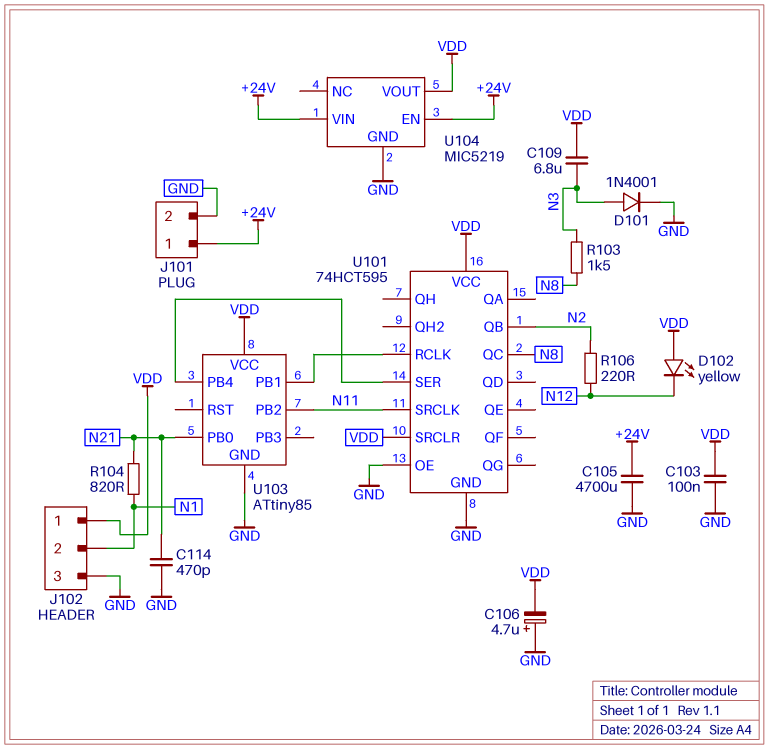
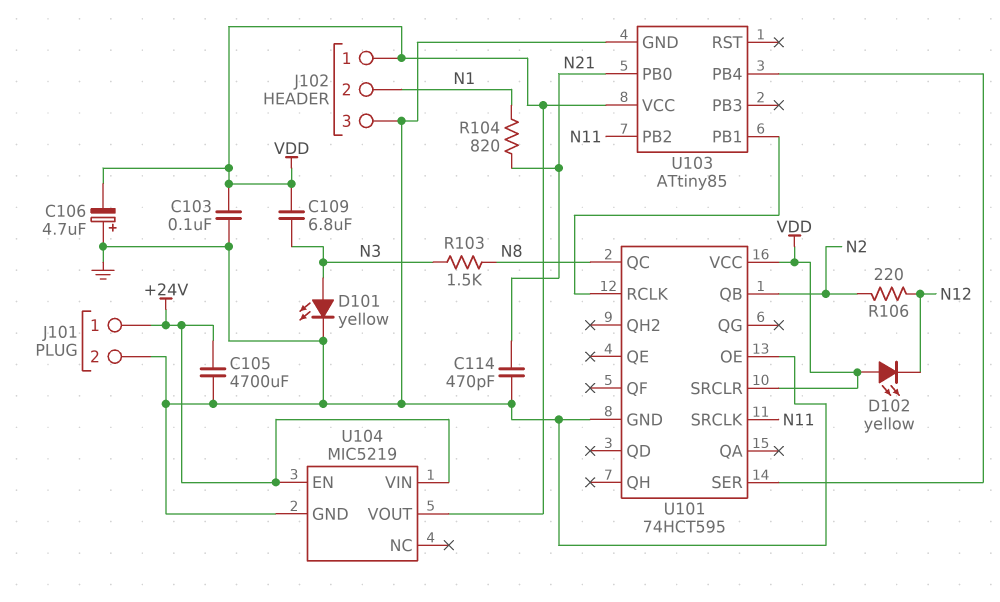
D101: diode 1N4001 (A N3, K GND) -> LED yellow (A N3, K GND)

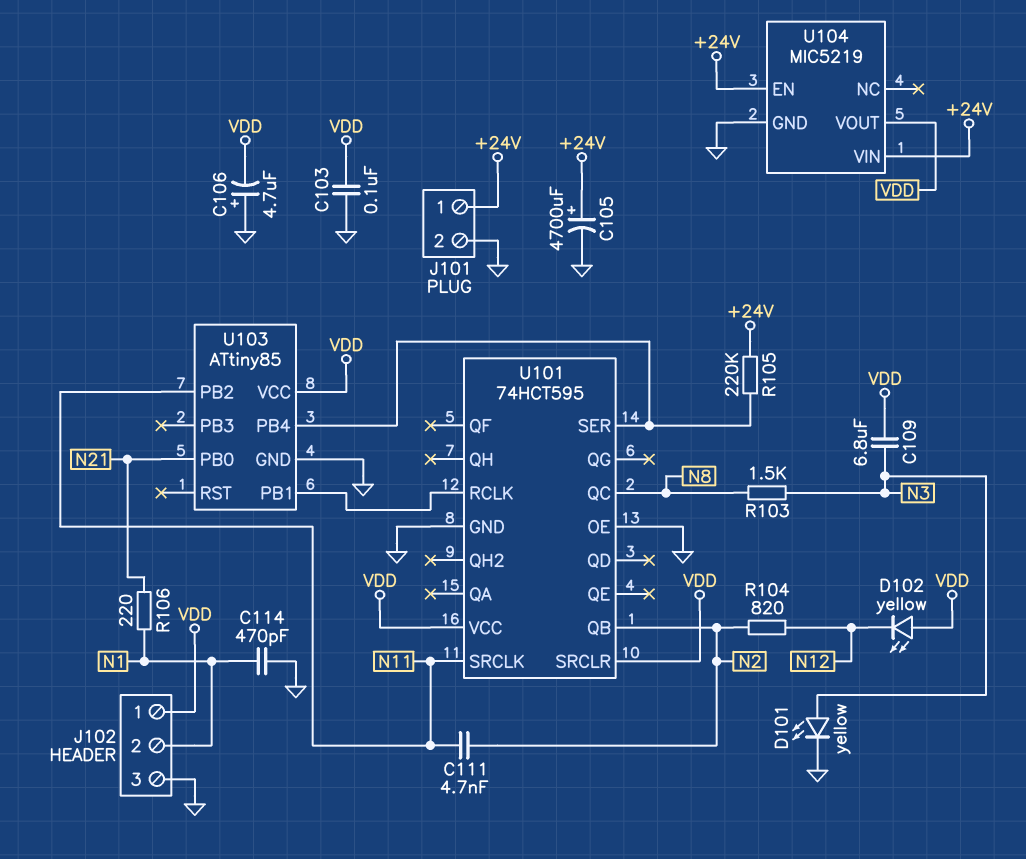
C105: 4700uF (+24V, GND) -> 4700uF (plus +24V, minus GND)
C111: none -> 4.7nF (N2, N11)
C114: 470pF (GND, N21) -> 470pF (GND, N1)
R104: 820 (N1, N21) -> 820 (N2, N12)
R105: none -> 220k (+24V, U101/SER)
R106: 220 (N2, N12) -> 220 (N1, N21)

